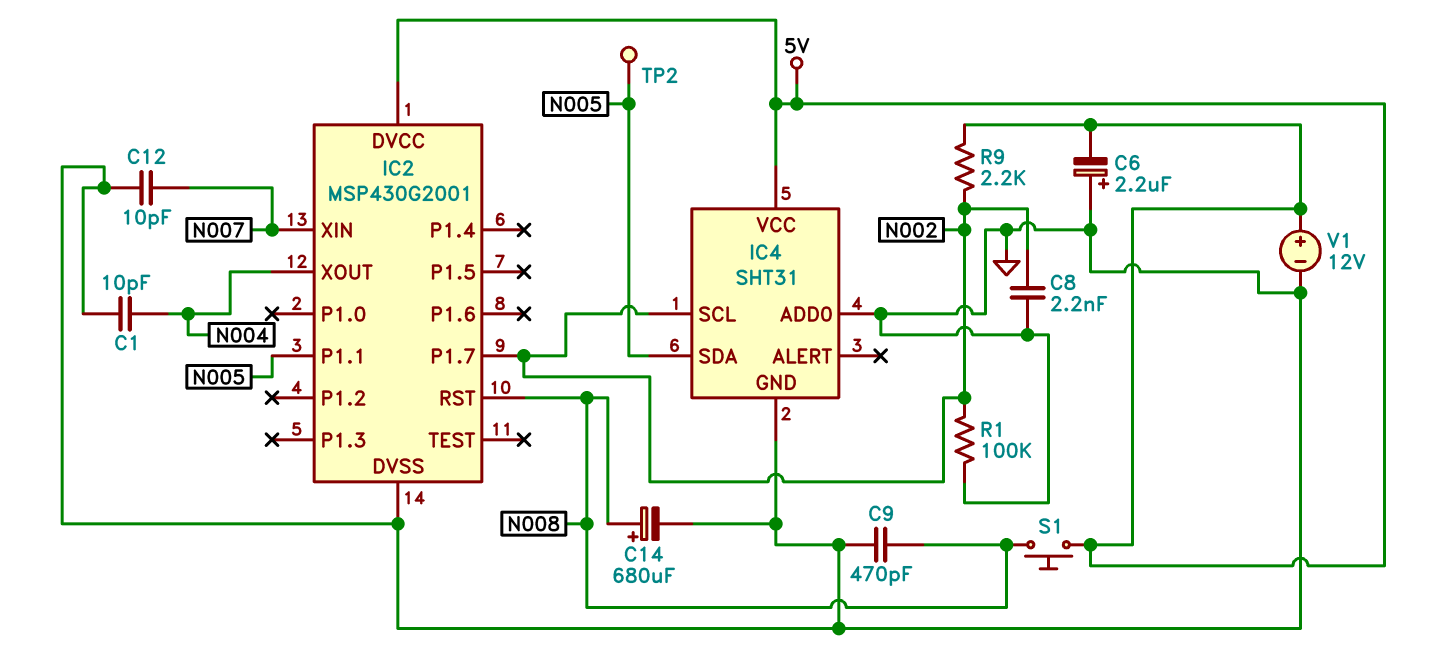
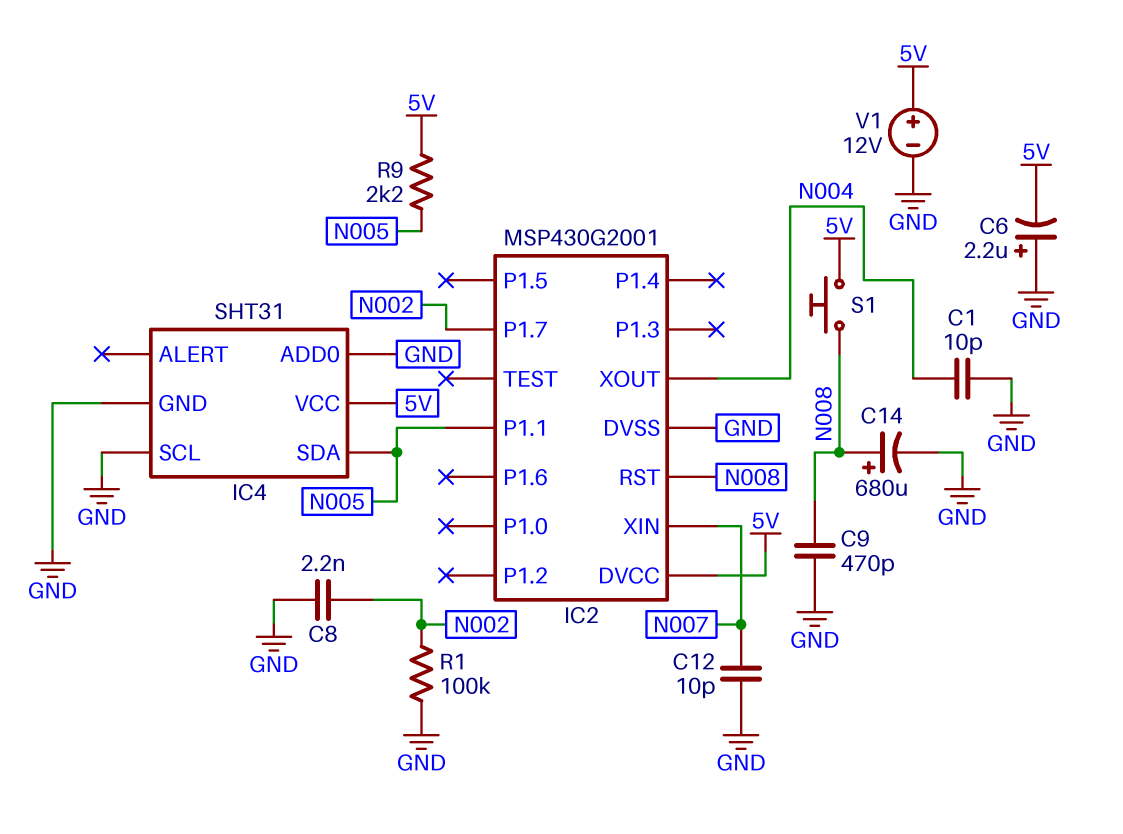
IC4 pin SCL: N002 -> GND
R9: 2.2k (5V, N002) -> 2.2k (5V, N005)
TP2: test point (N005) -> none

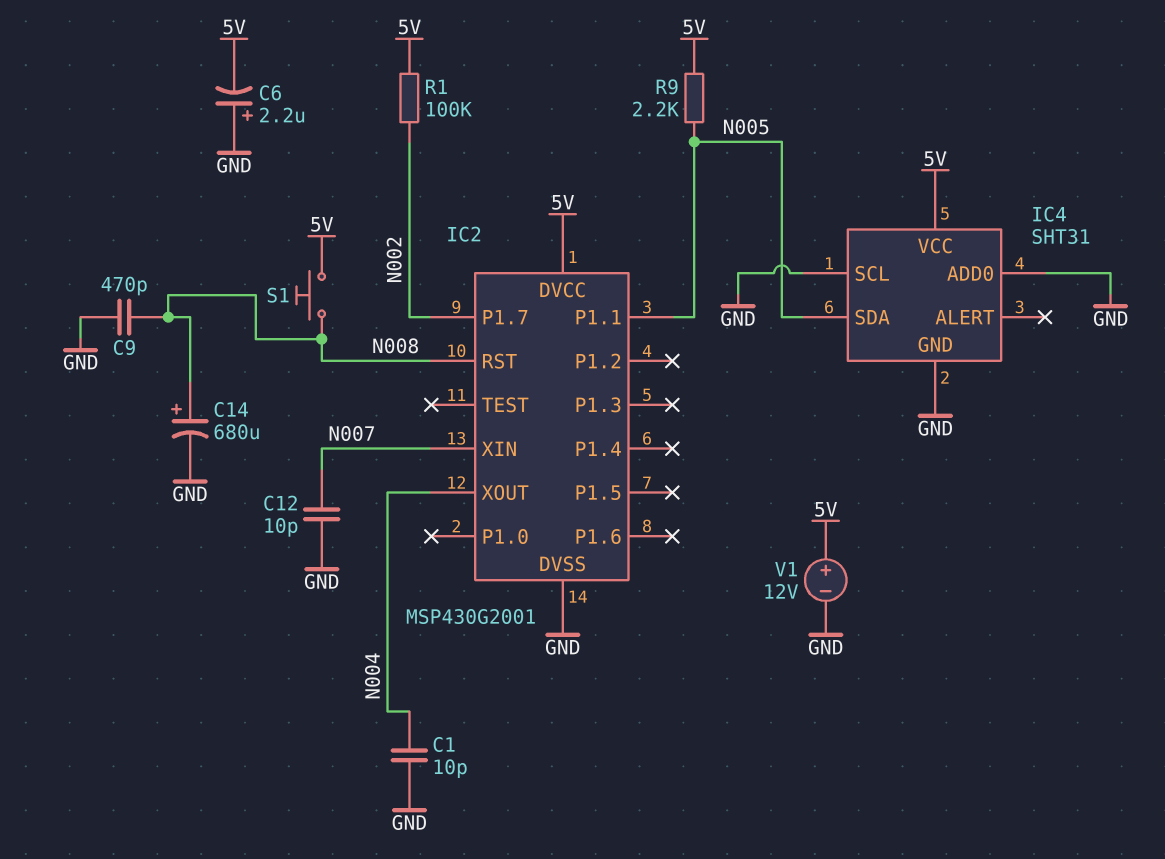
C8: 2.2nF (GND, N002) -> none
R1: 100k (GND, N002) -> 100k (5V, N002)

